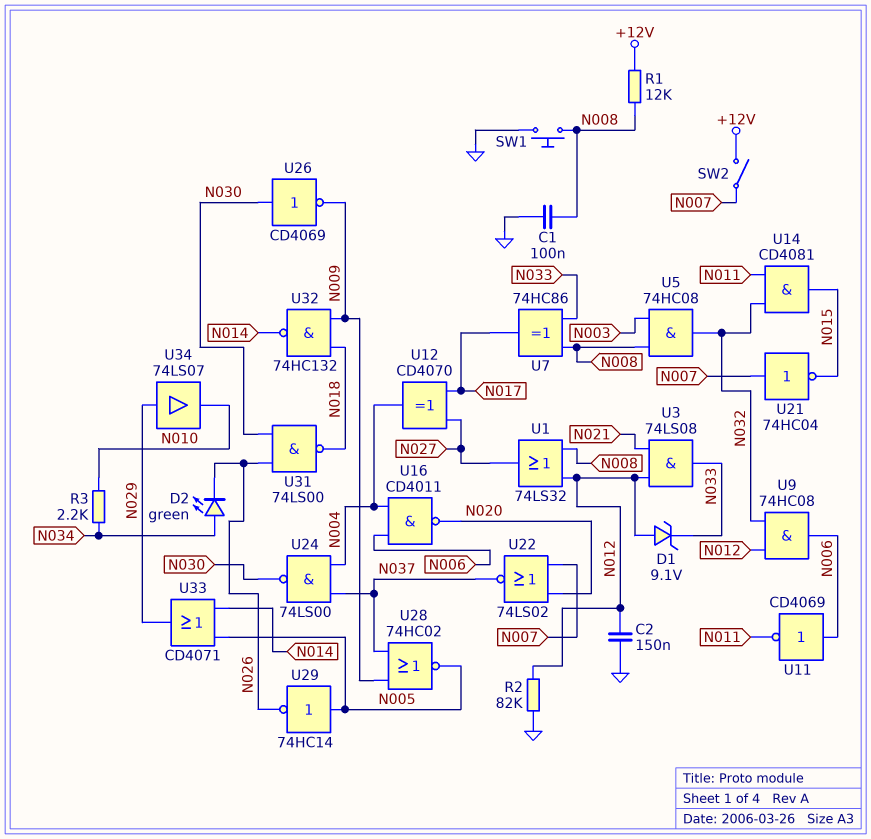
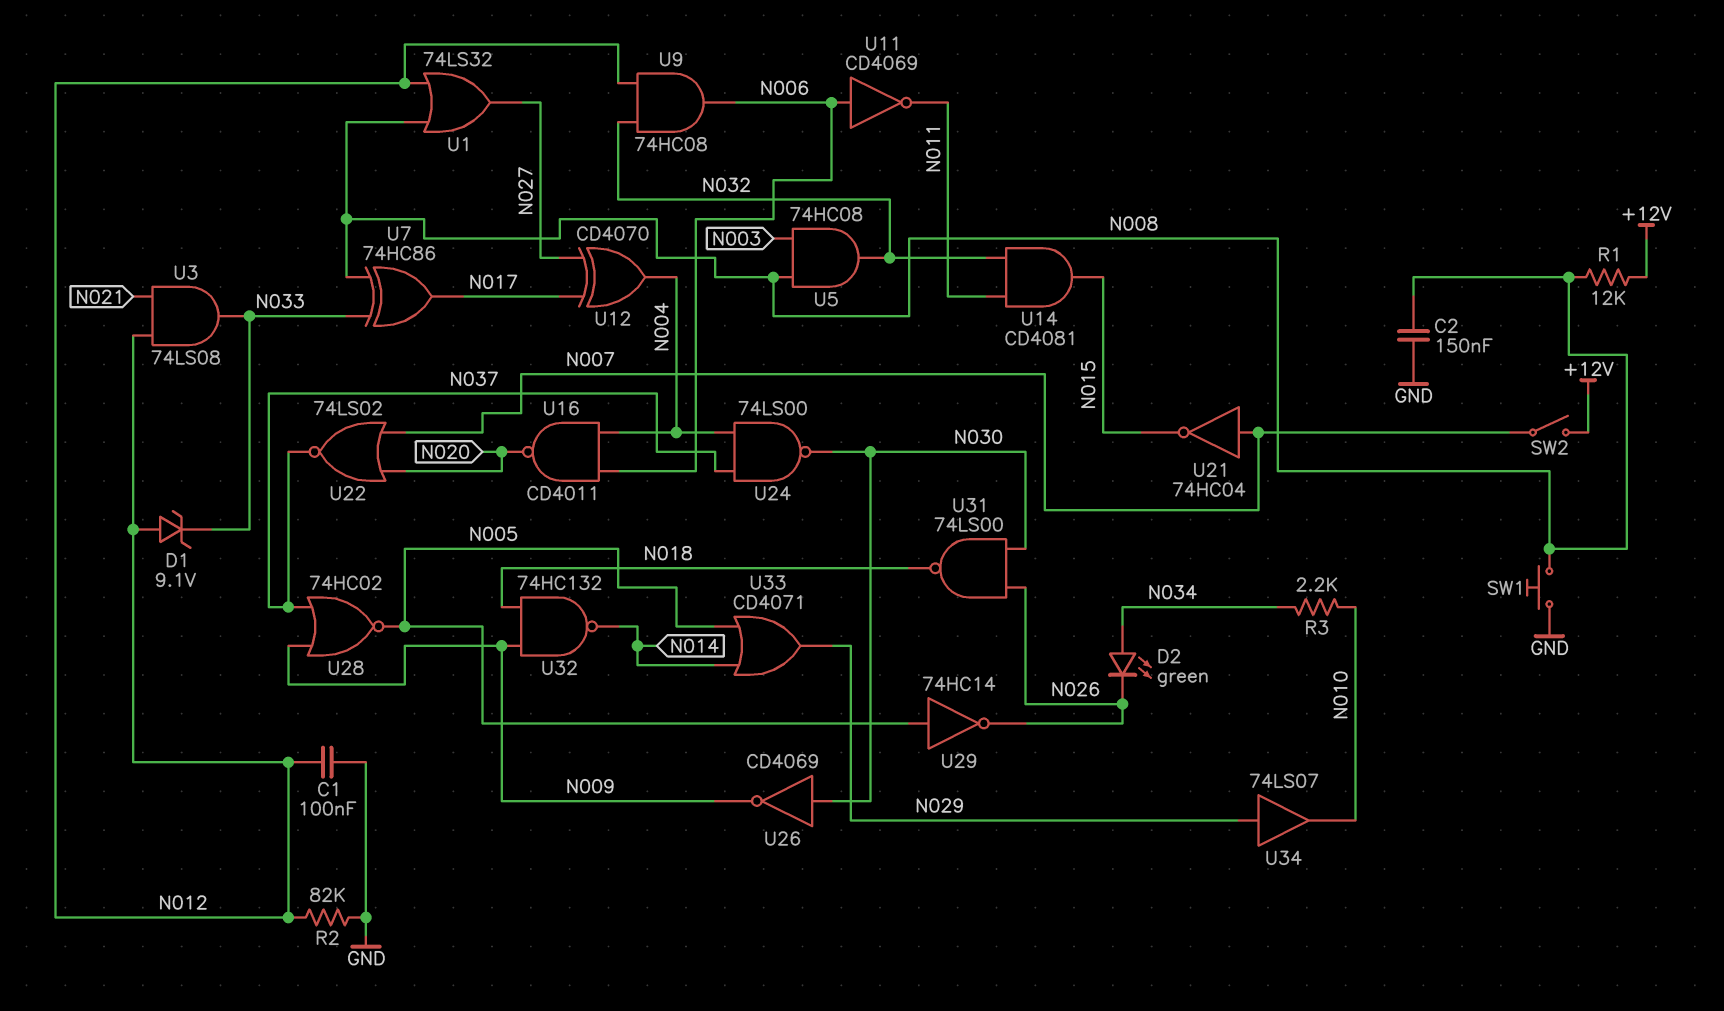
C1: 100nF (GND, N008) -> 100nF (GND, N012)
C2: 150nF (GND, N012) -> 150nF (GND, N008)

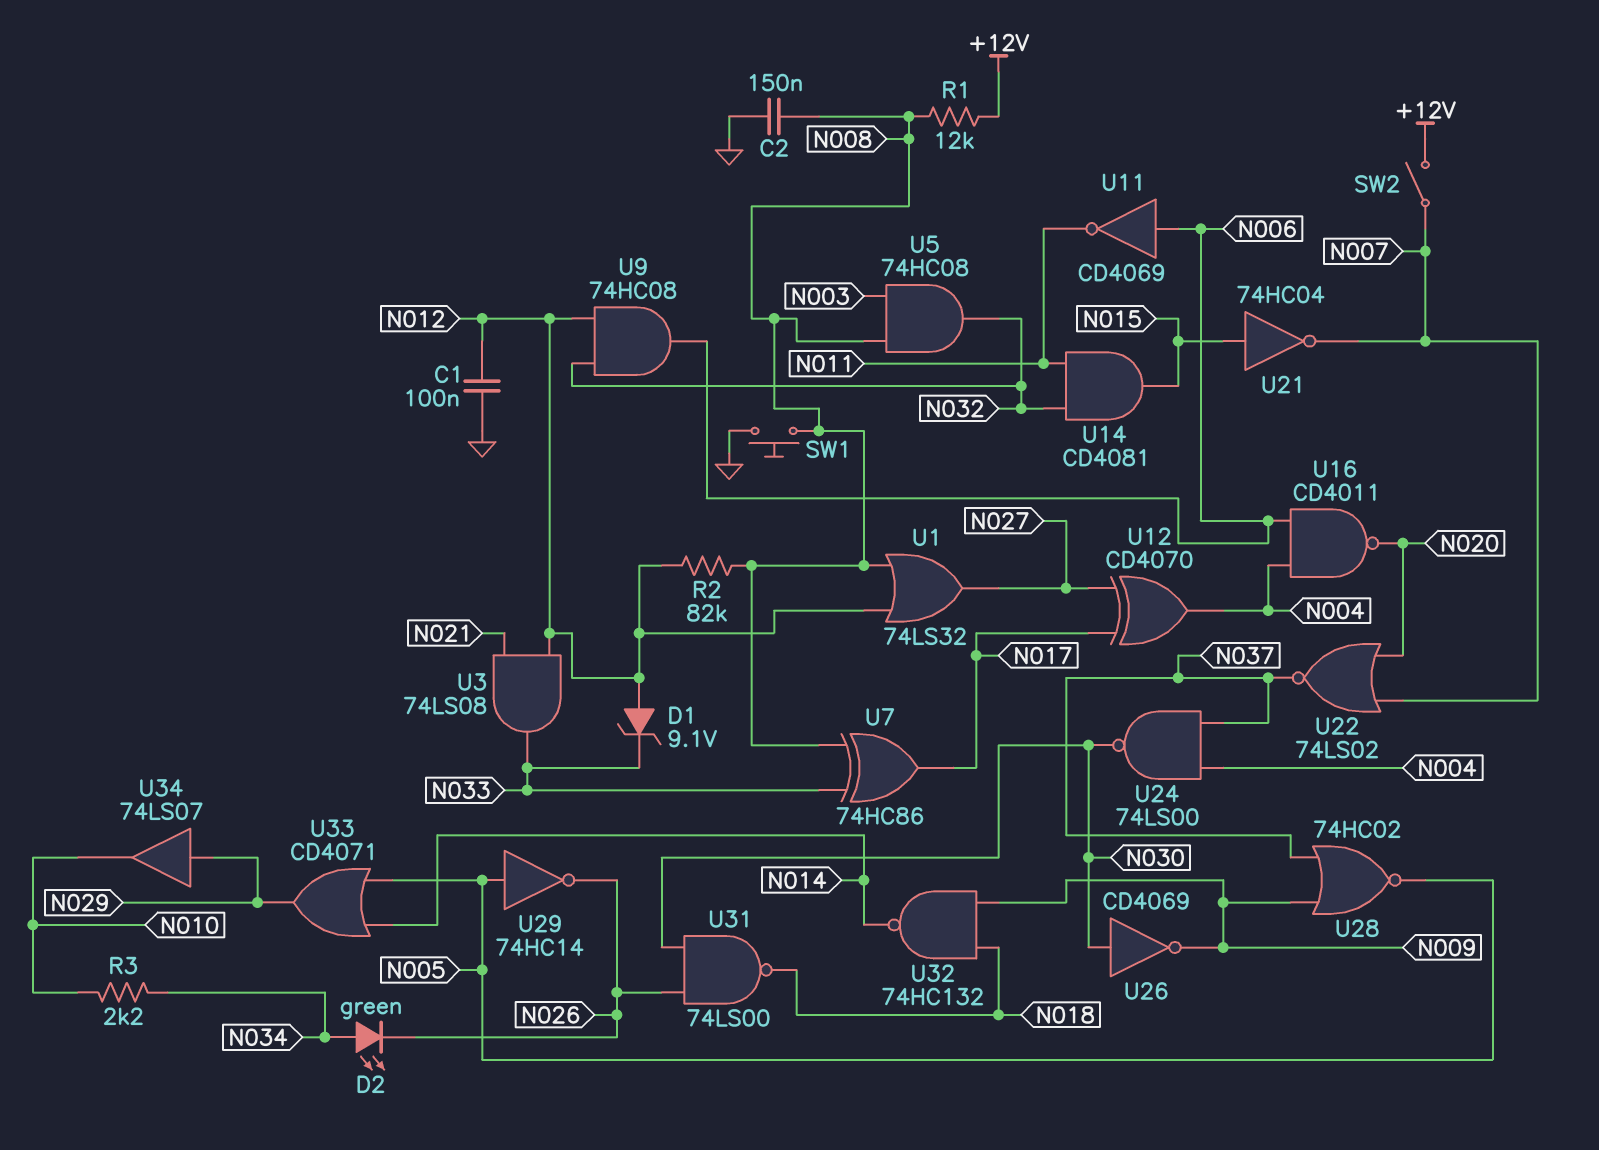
R2: 82k (GND, N012) -> 82k (N008, N012)
U21: NOT 74HC04 (in N007, out N015) -> NOT 74HC04 (in N015, out N007)

